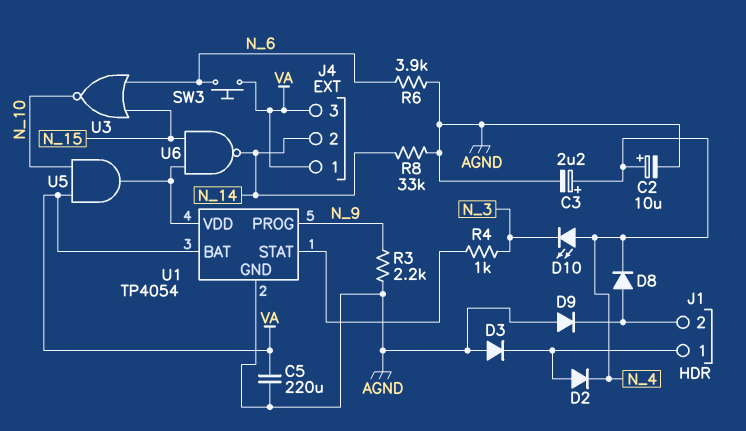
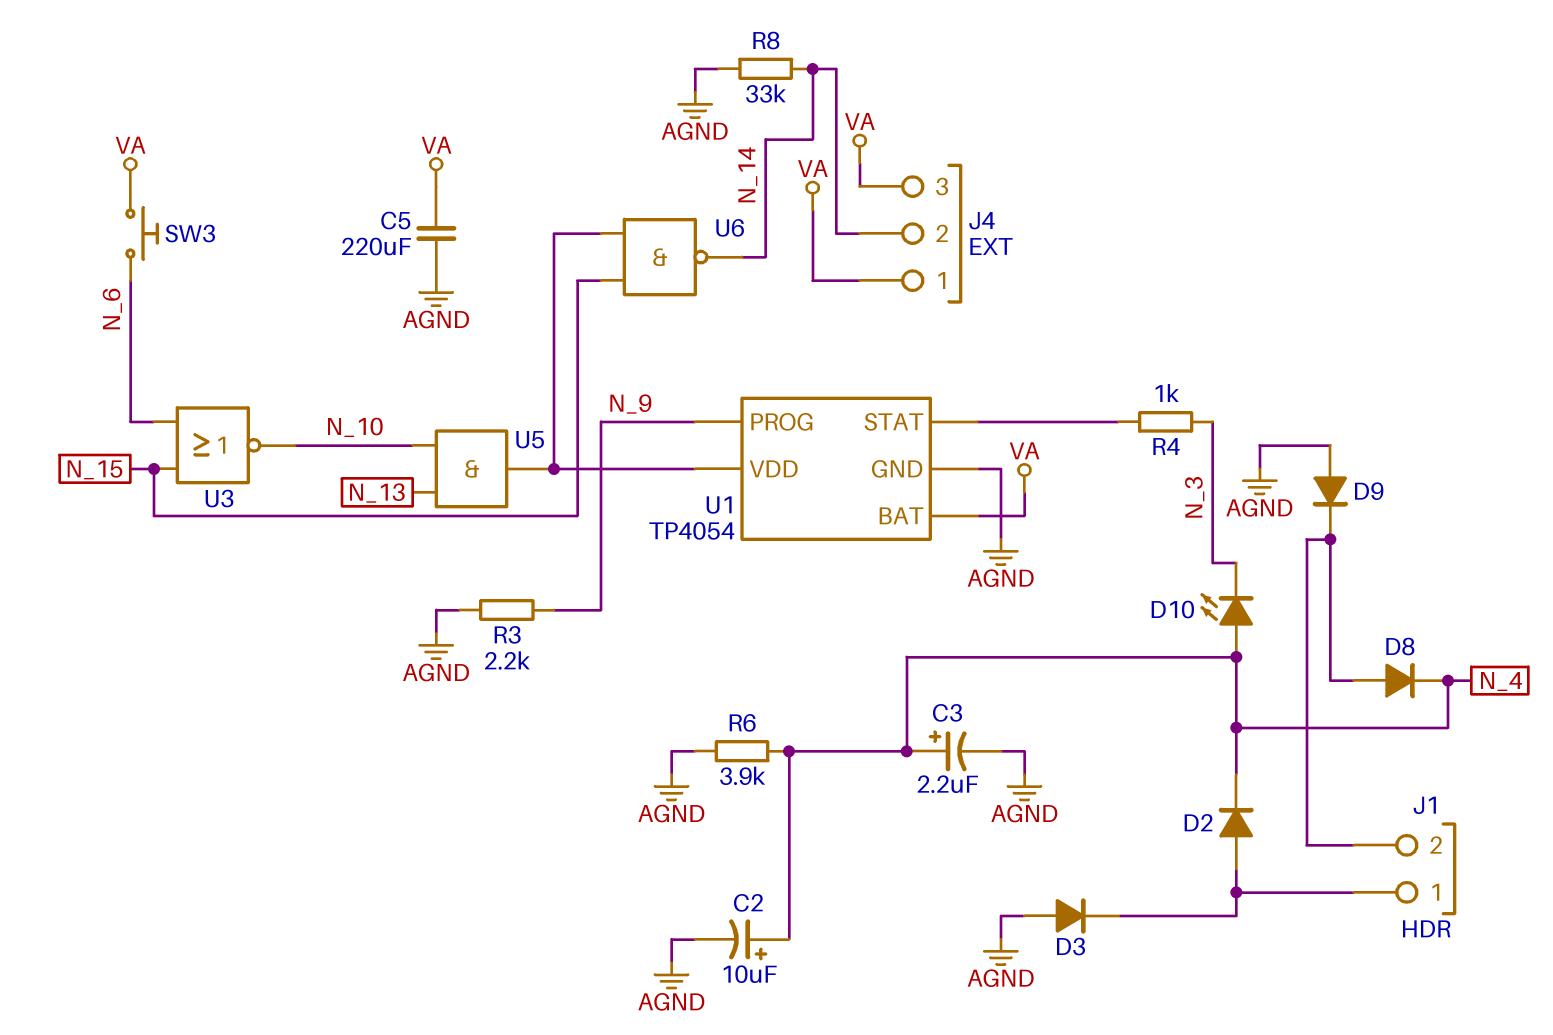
R6: 3.9k (AGND, N_6) -> 3.9k (AGND, N_4)
U5: AND (in N_10, in VA, out U1/VDD) -> AND (in N_10, in N_13, out U1/VDD)

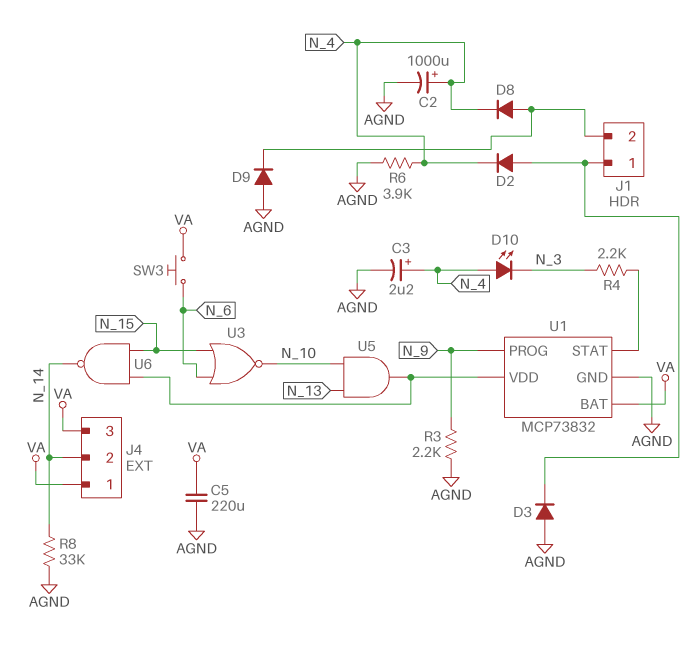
C2: 10uF (plus N_4, minus AGND) -> 1000uF (plus N_4, minus AGND)
R4: 1k (N_3, U1/STAT) -> 2.2k (N_3, U1/STAT)
U1: TP4054 -> MCP73832

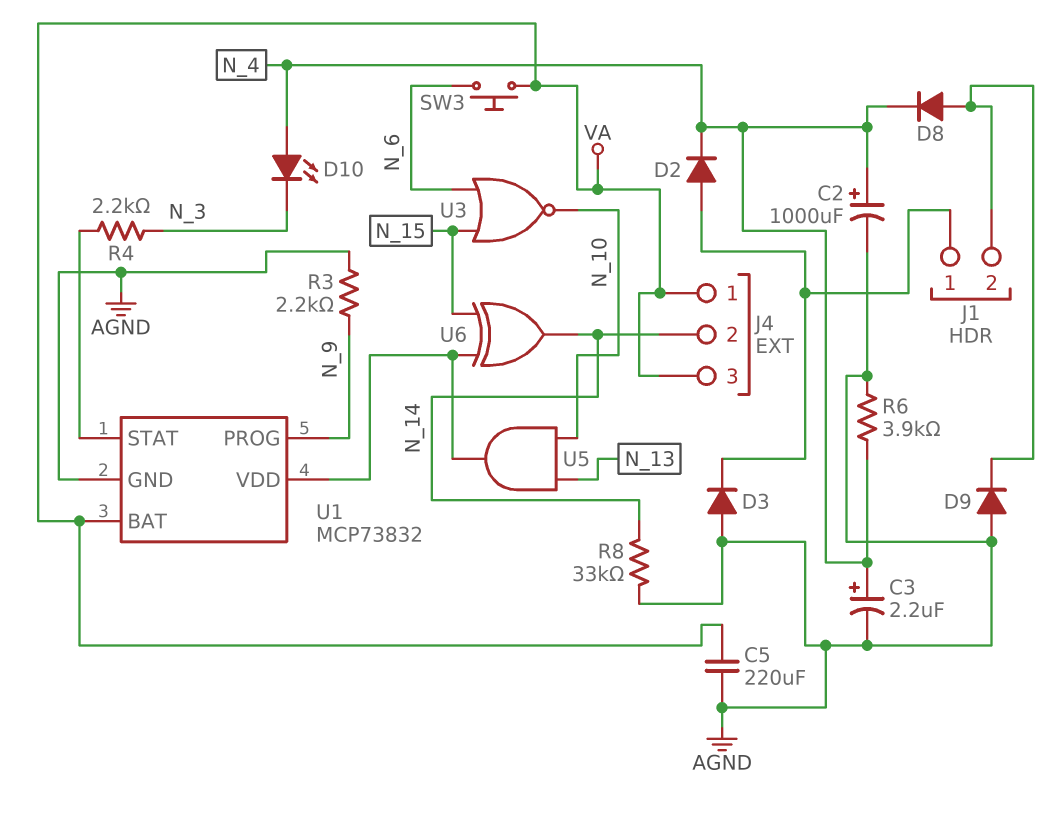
U6: NAND (in N_15, in U1/VDD, out N_14) -> XOR (in N_15, in U1/VDD, out N_14)

